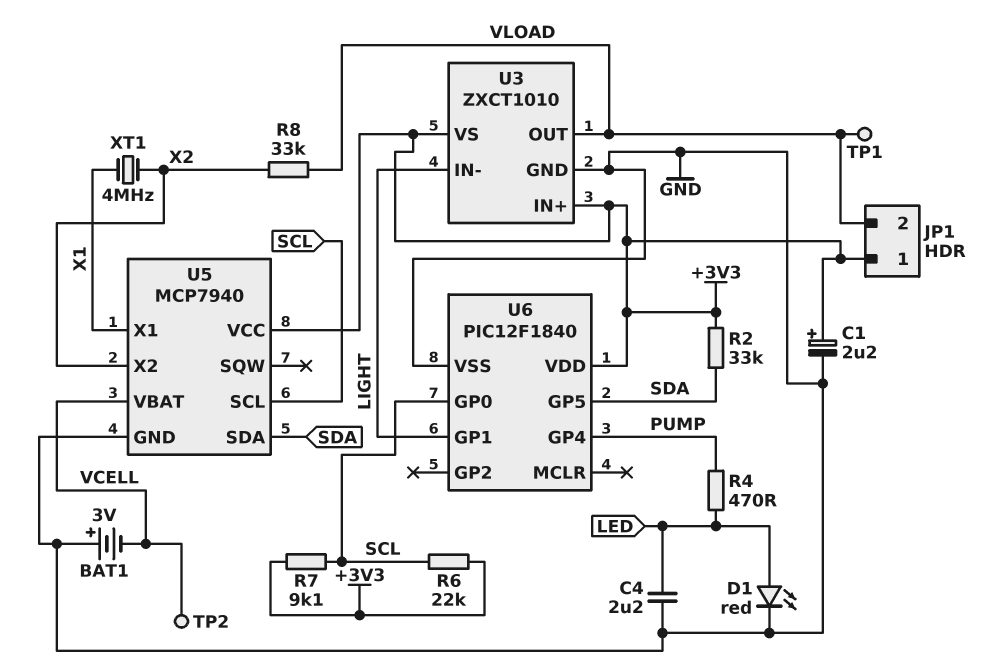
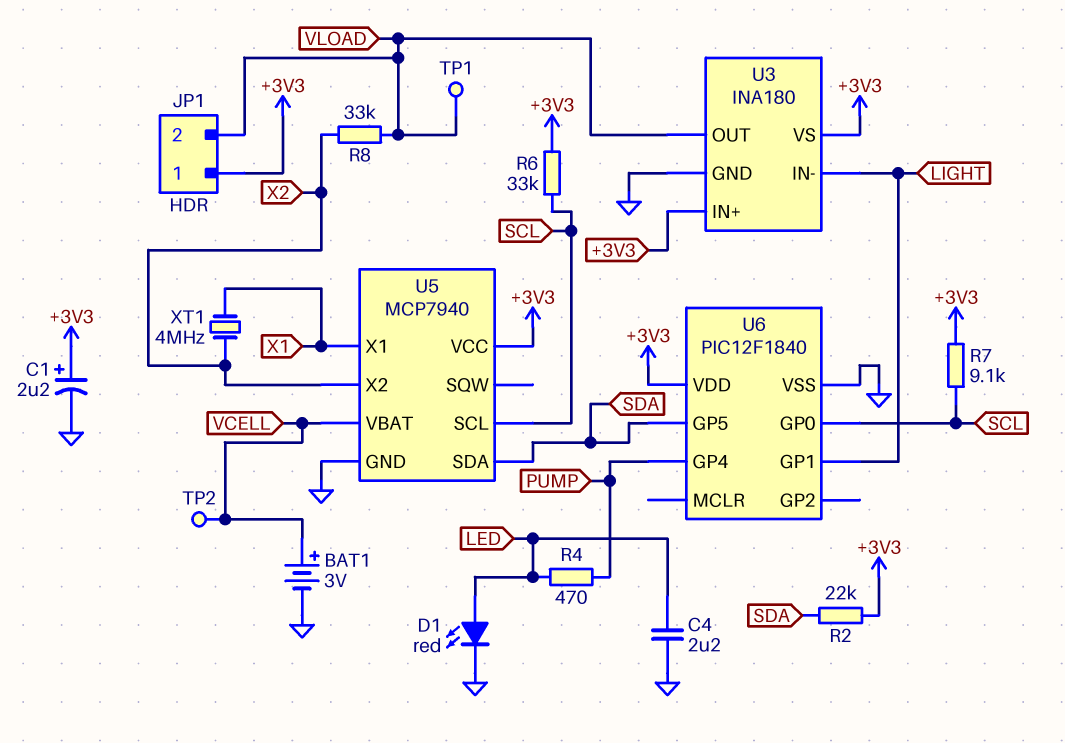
BAT1: 3V (plus GND, minus VCELL) -> 3V (plus VCELL, minus GND)
R2: 33k (+3V3, SDA) -> 22k (+3V3, SDA)
R6: 22k (+3V3, SCL) -> 33k (+3V3, SCL)
U3: ZXCT1010 -> INA180

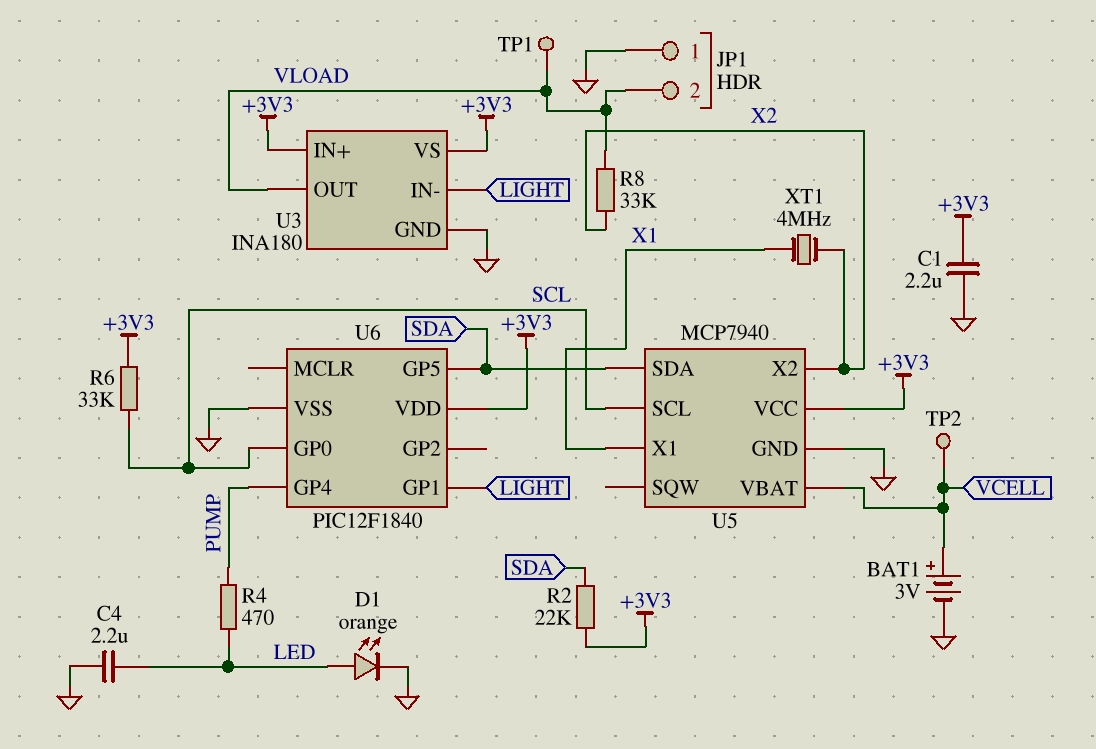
C1: 2.2uF (plus +3V3, minus GND) -> 2.2uF (+3V3, GND)
D1: LED red (A LED, K GND) -> LED orange (A LED, K GND)
JP1 pin 1: +3V3 -> GND
R7: 9.1k (+3V3, SCL) -> none

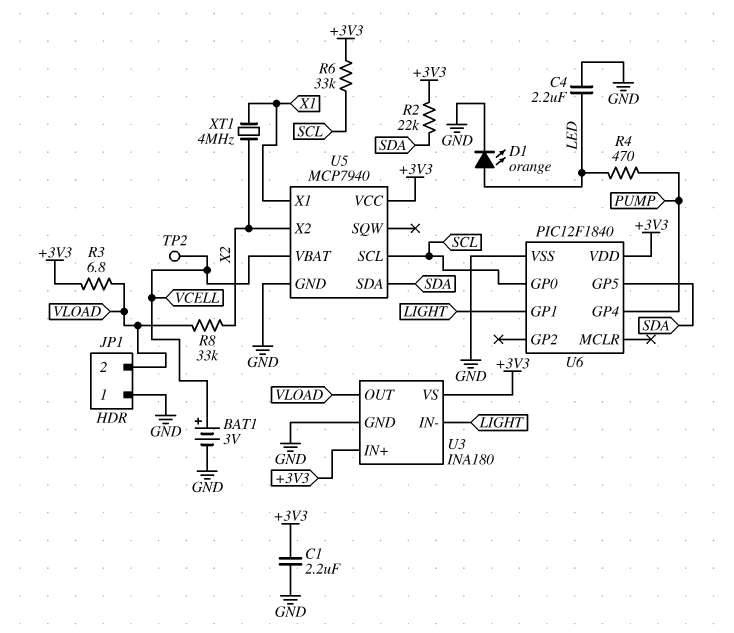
R3: none -> 6.8 (+3V3, VLOAD)
TP1: test point (VLOAD) -> none

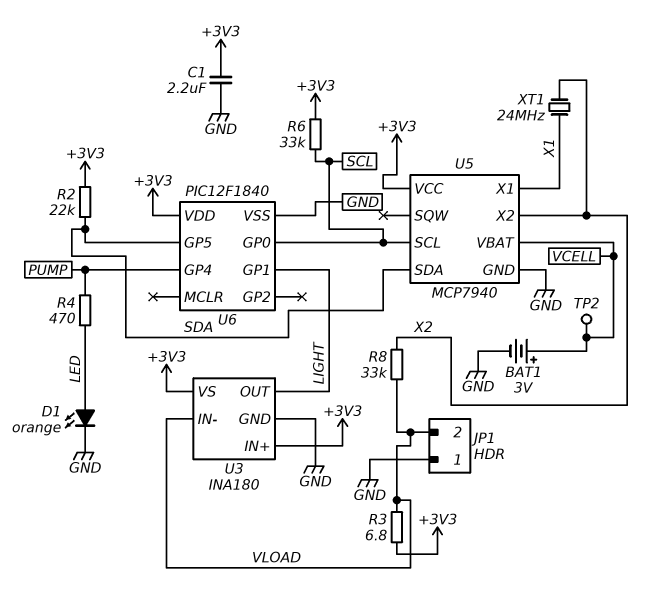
C4: 2.2uF (GND, LED) -> none
U3 pin IN-: LIGHT -> VLOAD
U3 pin OUT: VLOAD -> LIGHT
XT1: 4MHz (X1, X2) -> 24MHz (X1, X2)

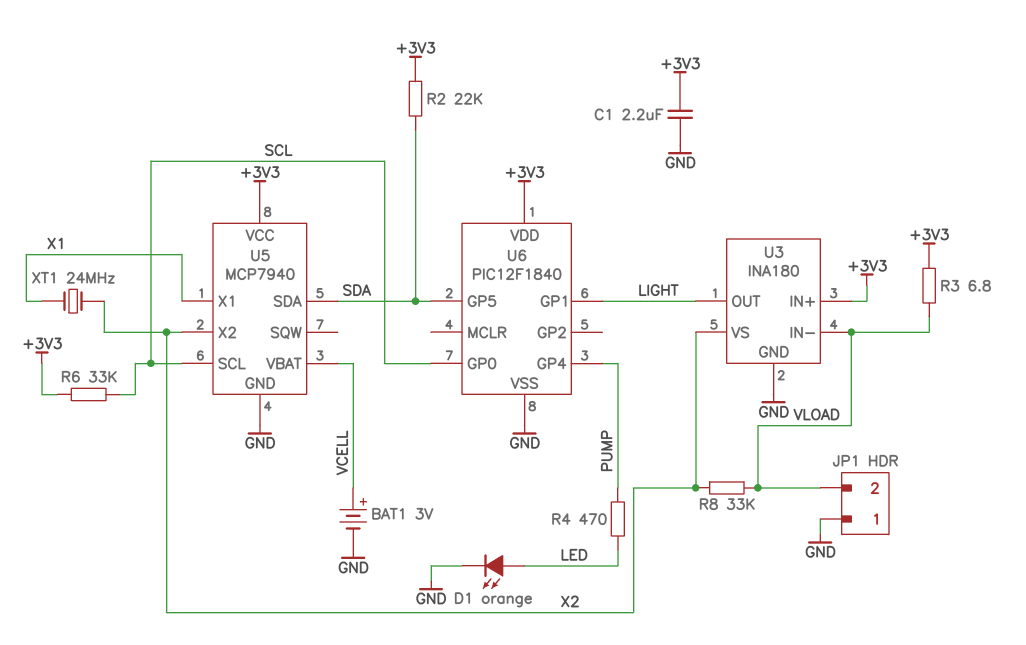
TP2: test point (VCELL) -> none
U3 pin VS: +3V3 -> X2

